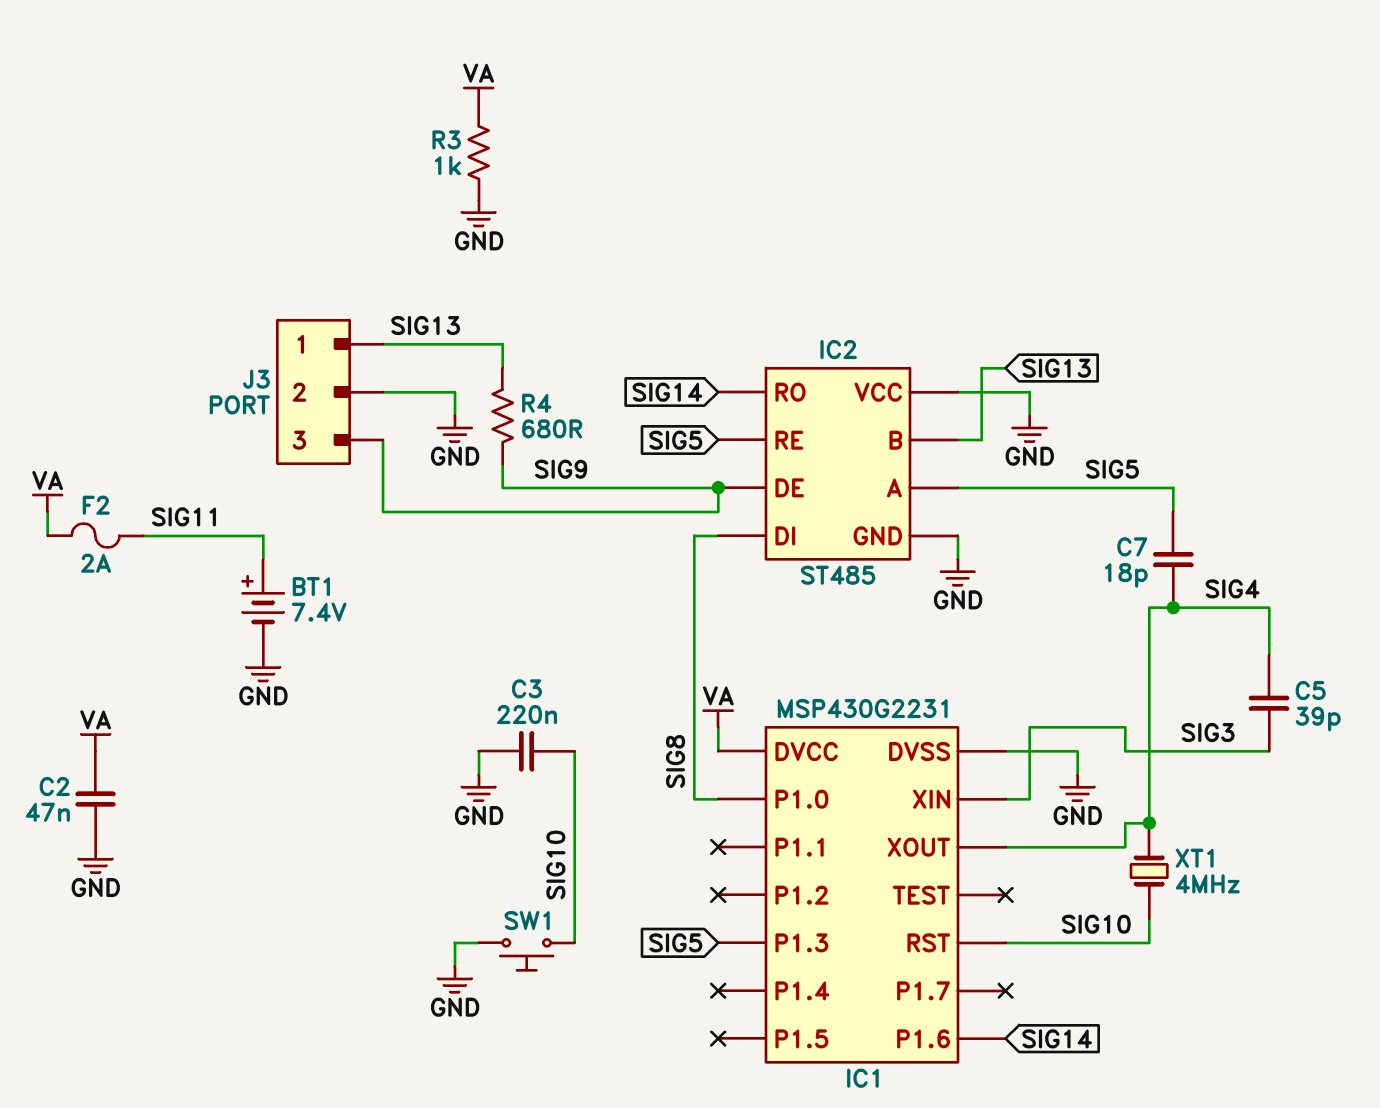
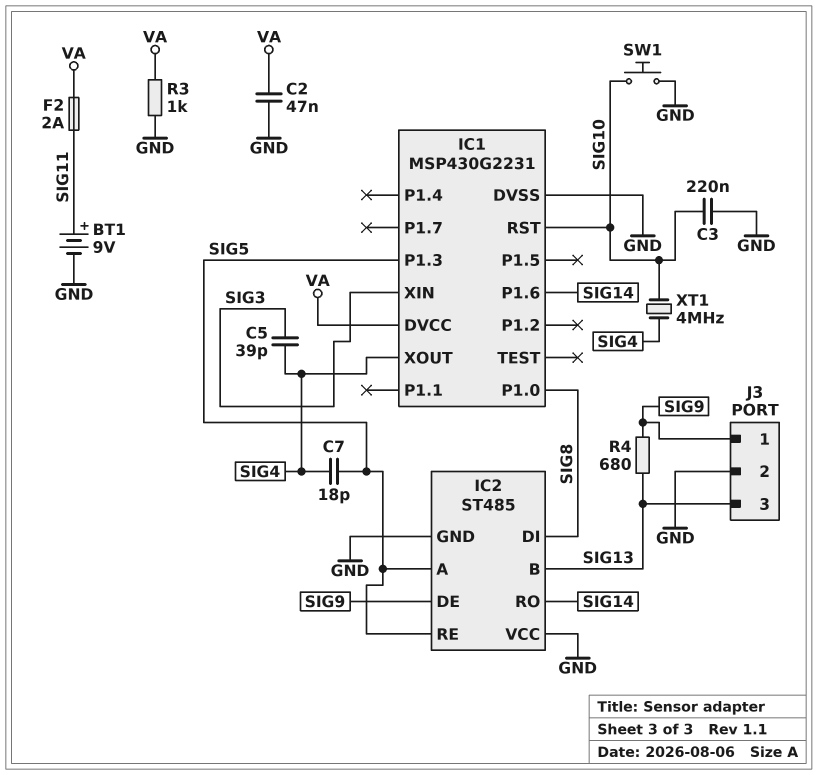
BT1: 7.4V (plus SIG11, minus GND) -> 9V (plus SIG11, minus GND)
J3 pin 1: SIG13 -> SIG9
J3 pin 3: SIG9 -> SIG13

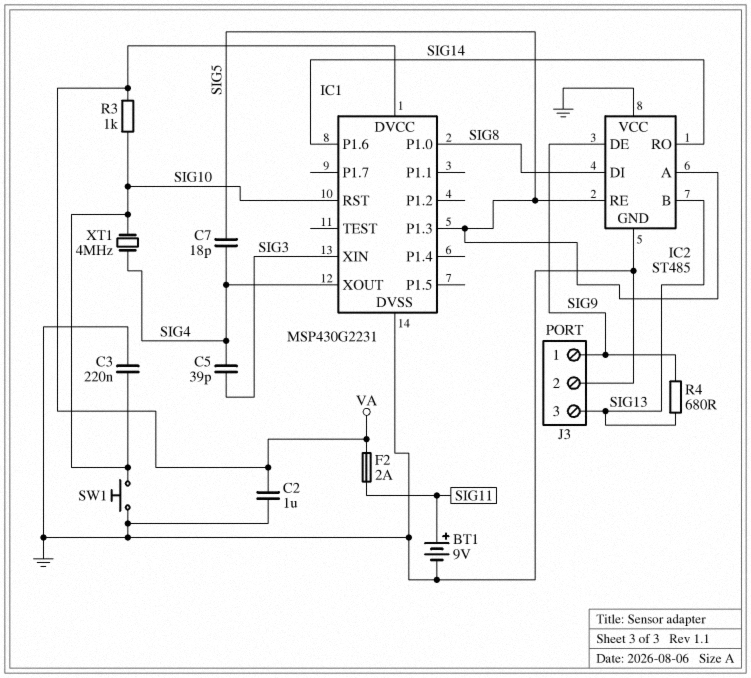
C2: 47nF (GND, VA) -> 1uF (GND, VA)
R3: 1k (GND, VA) -> 1k (SIG10, VA)

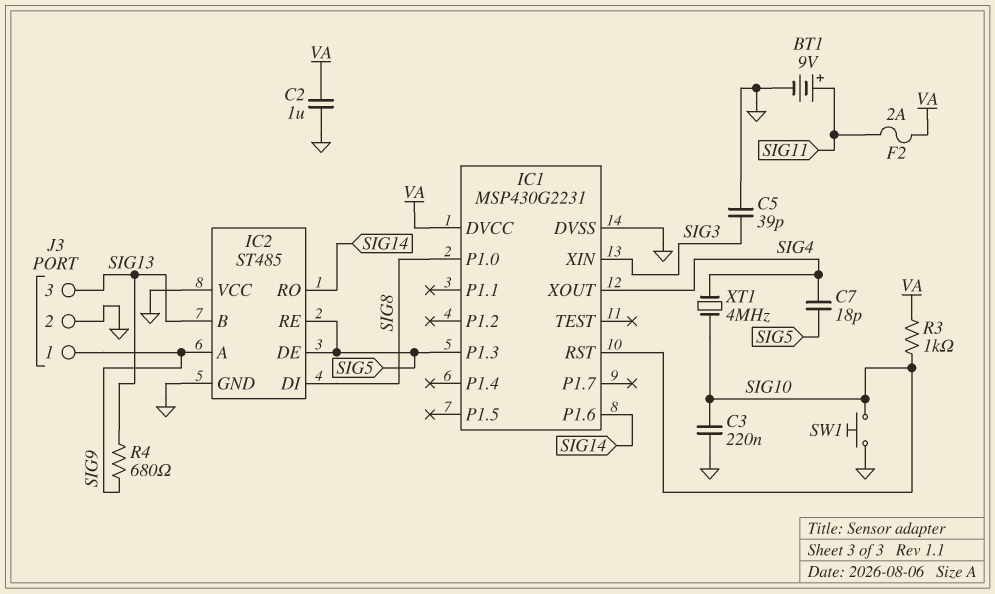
C5: 39pF (SIG3, SIG4) -> 39pF (GND, SIG3)
IC2 pin A: SIG5 -> SIG9
IC2 pin DE: SIG9 -> SIG5

